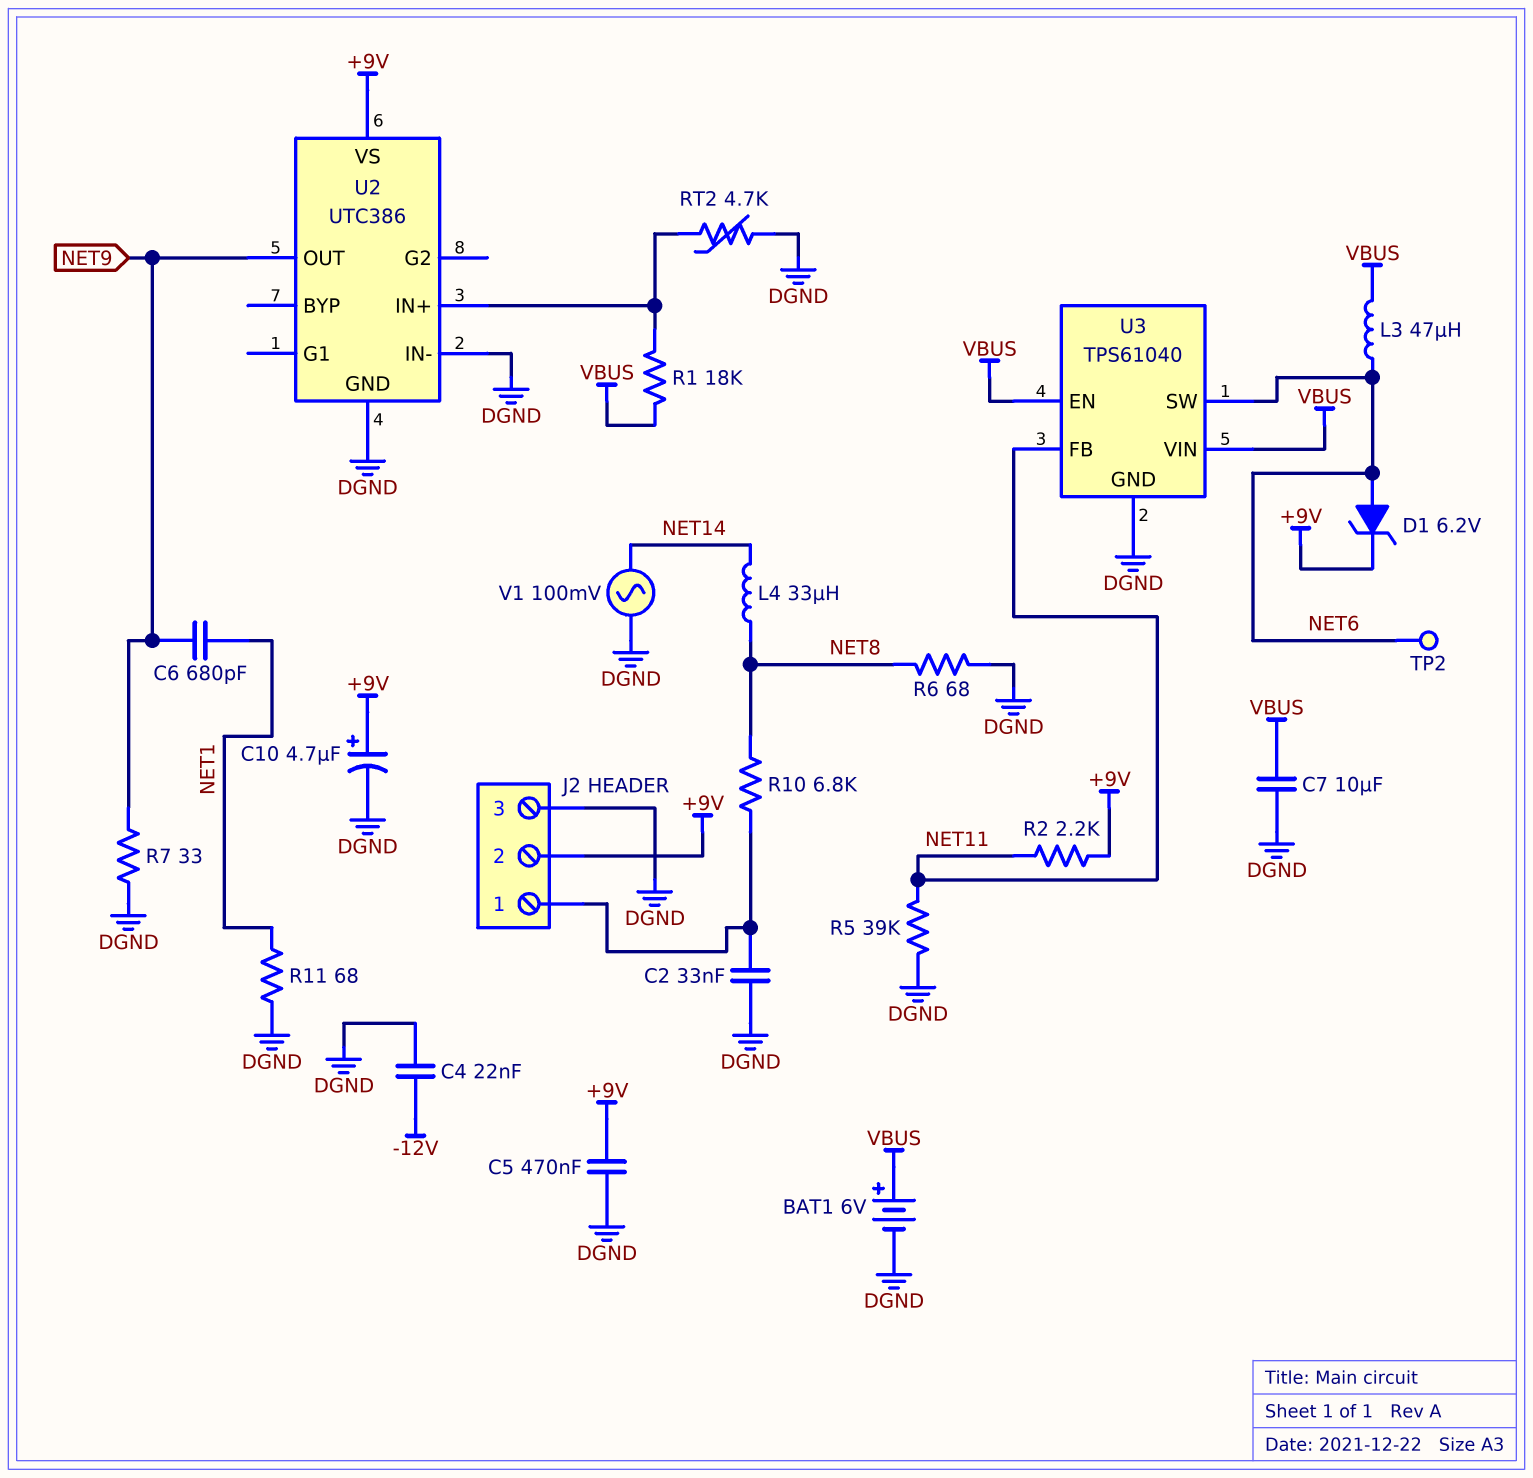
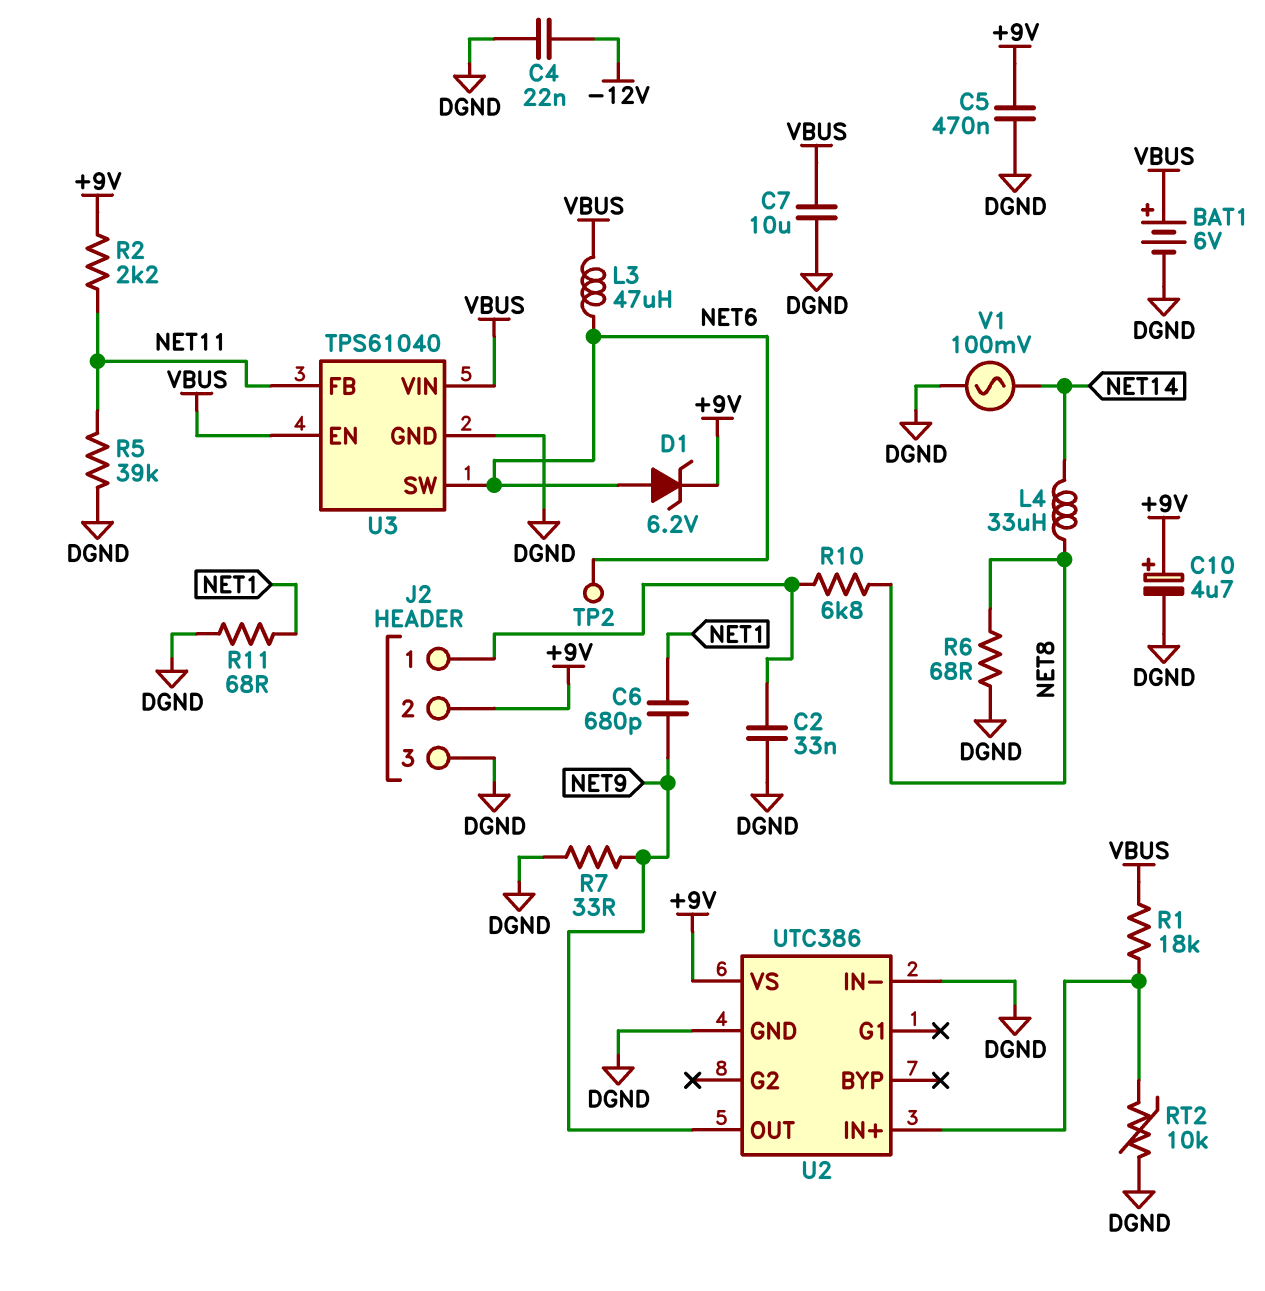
RT2: 4.7k (DGND, U2/IN+) -> 10k (DGND, U2/IN+)

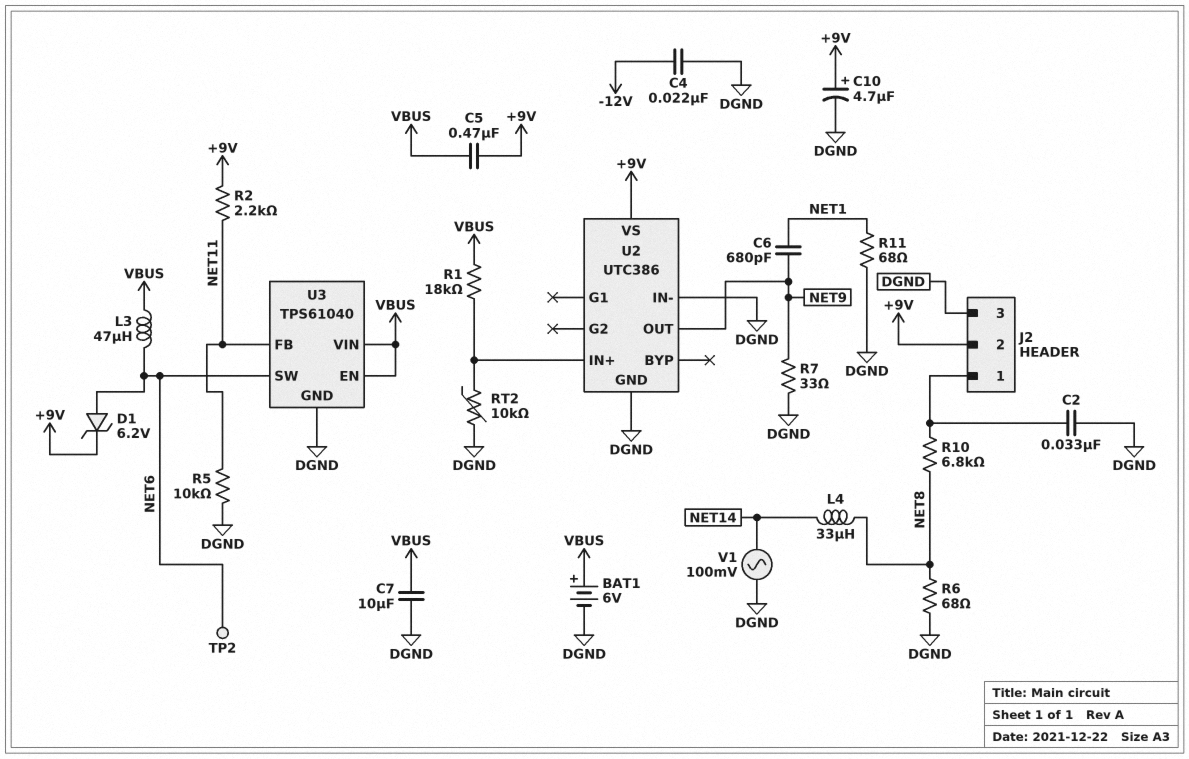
C5: 470nF (+9V, DGND) -> 470nF (+9V, VBUS)
R5: 39k (DGND, NET11) -> 10k (DGND, NET11)

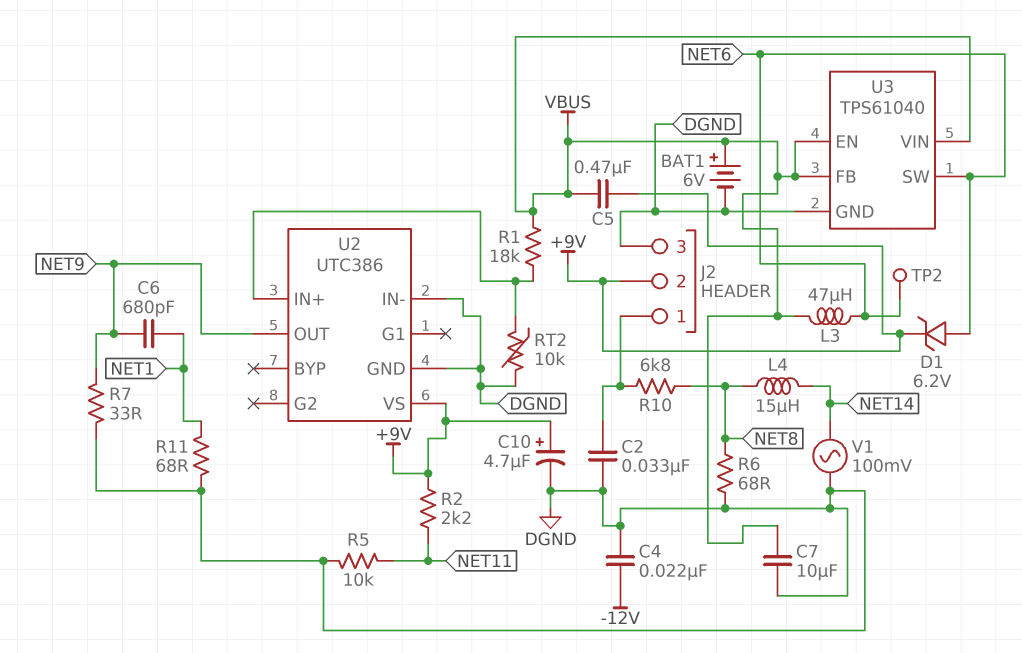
L4: 33uH (NET8, NET14) -> 15uH (NET8, NET14)
U3 pin FB: NET11 -> VBUS

